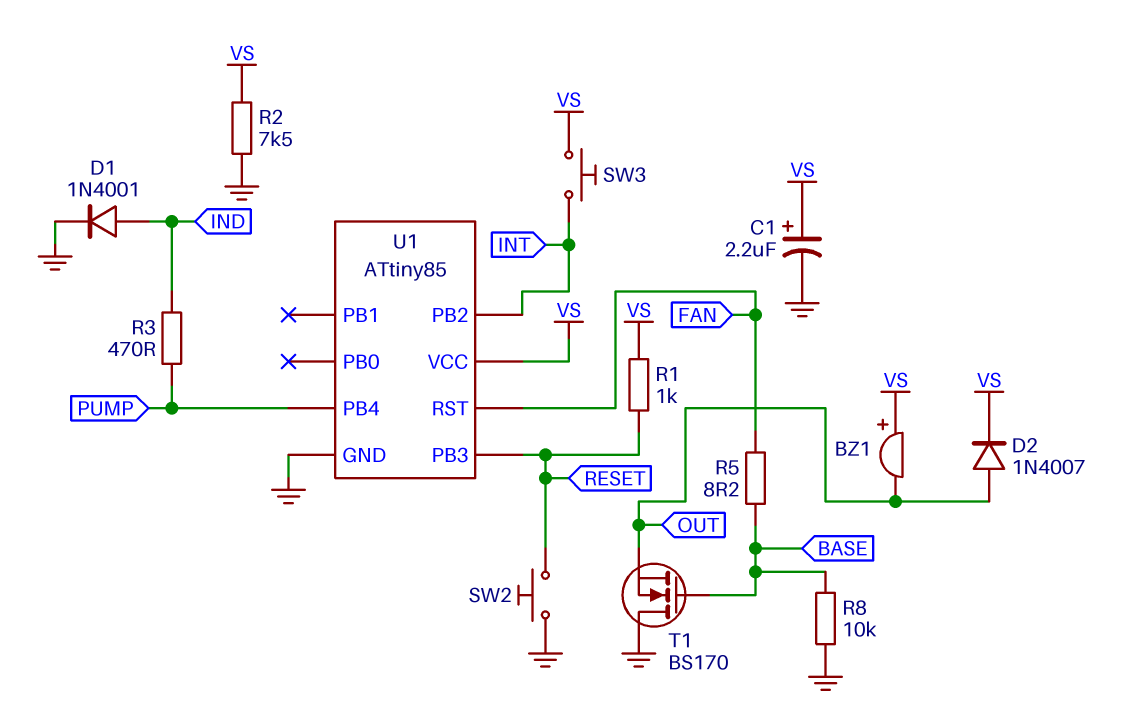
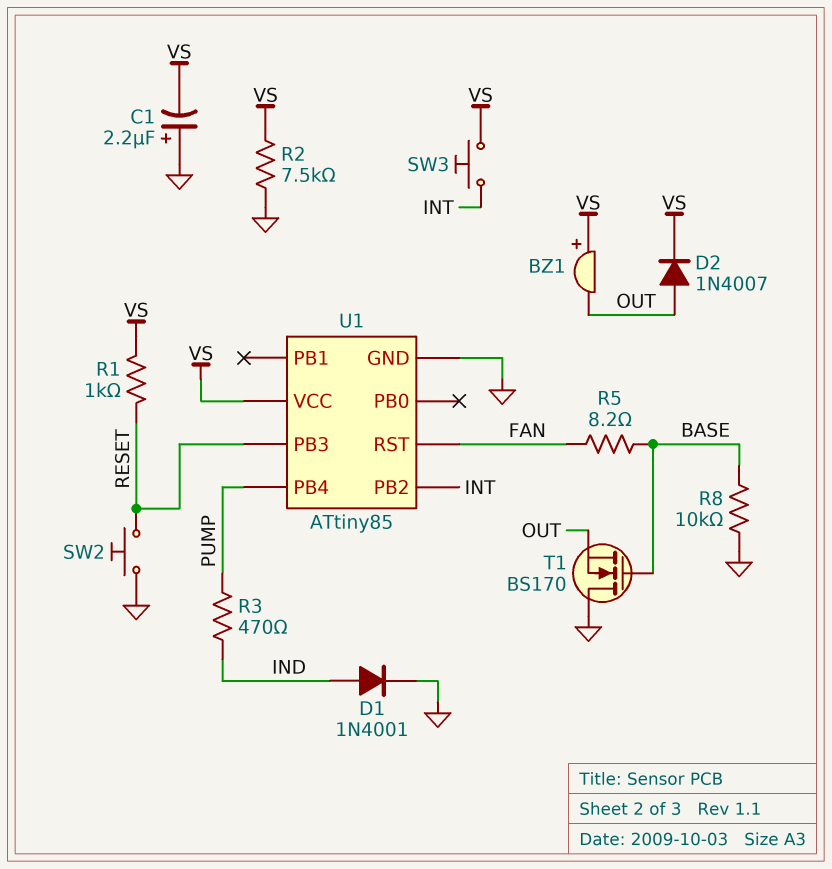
C1: 2.2uF (plus VS, minus GND) -> 2.2uF (plus GND, minus VS)

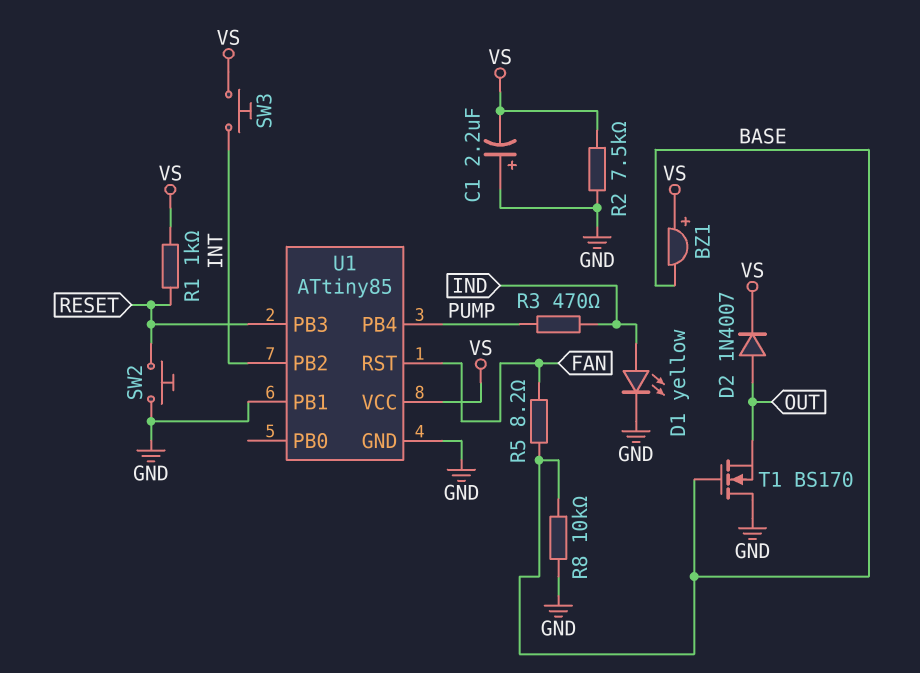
BZ1: buzzer (plus VS, minus OUT) -> buzzer (plus VS, minus BASE)
D1: diode 1N4001 (A IND, K GND) -> LED yellow (A IND, K GND)
U1 pin PB1: none -> GND

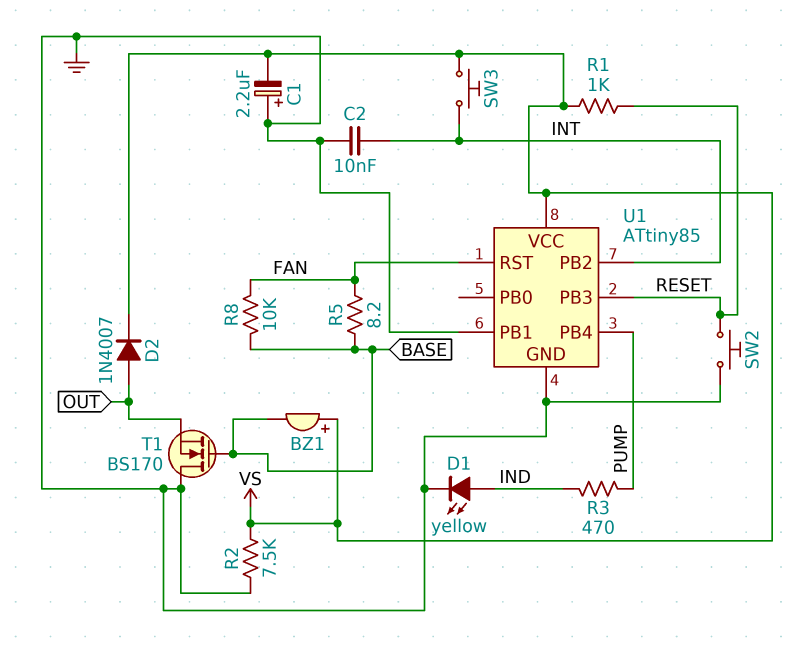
C2: none -> 10nF (GND, INT)
R8: 10k (BASE, GND) -> 10k (BASE, FAN)

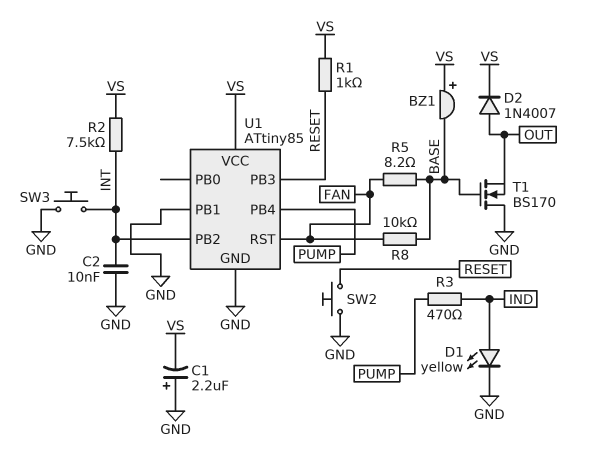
R2: 7.5k (GND, VS) -> 7.5k (INT, VS)
SW3: button (INT, VS) -> button (GND, INT)

